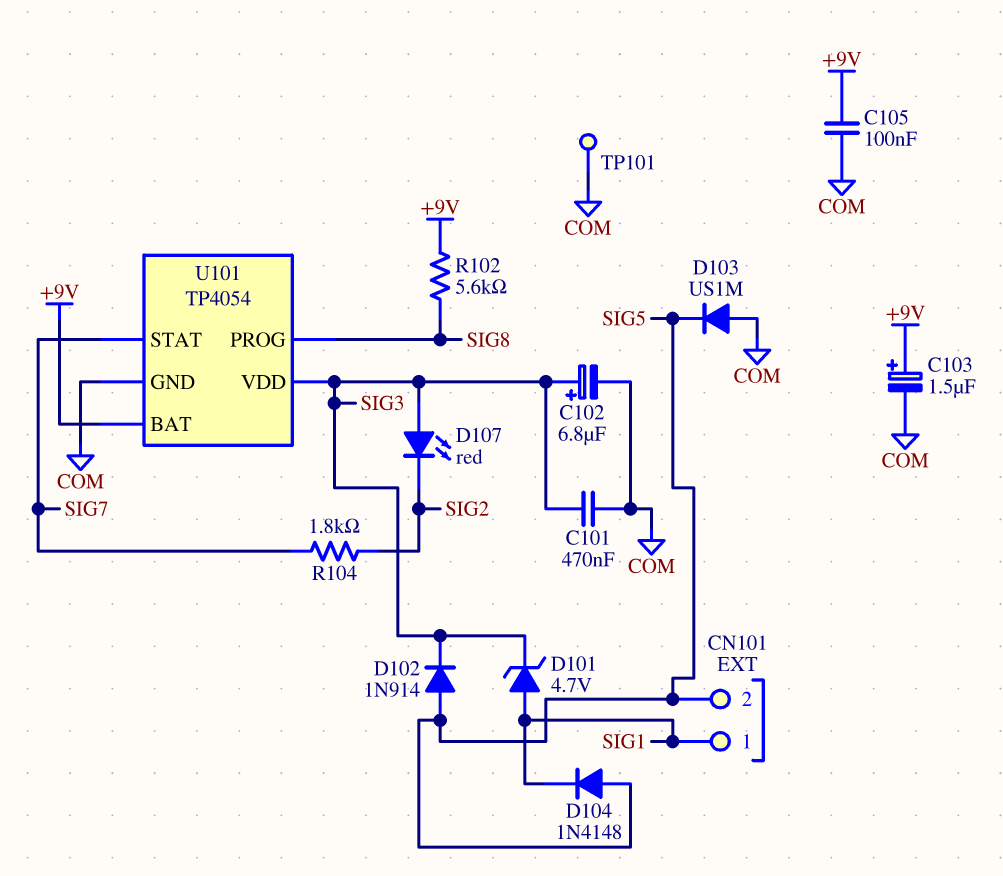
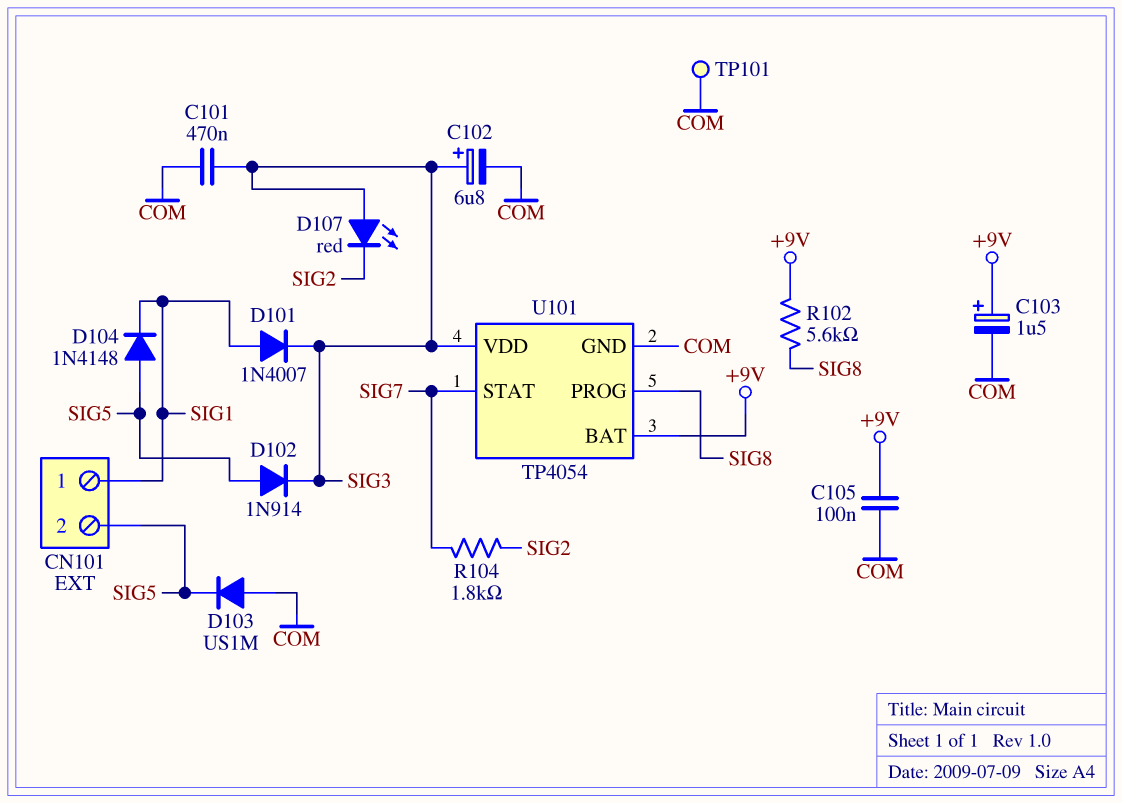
D101: zener 4.7V (A SIG1, K SIG3) -> diode 1N4007 (A SIG1, K SIG3)

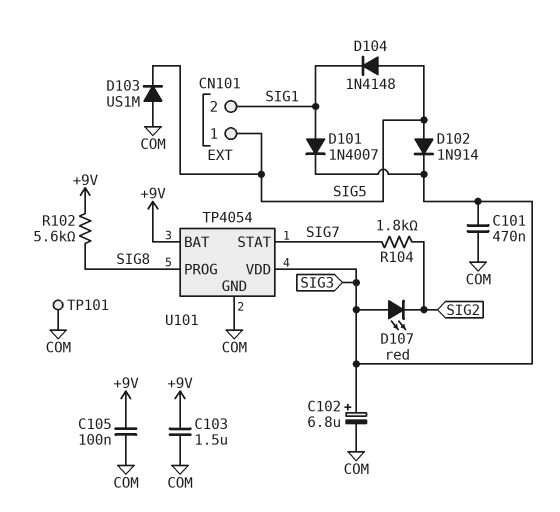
C103: 1.5uF (plus +9V, minus COM) -> 1.5uF (+9V, COM)
CN101 pin 1: SIG1 -> SIG5
CN101 pin 2: SIG5 -> SIG1

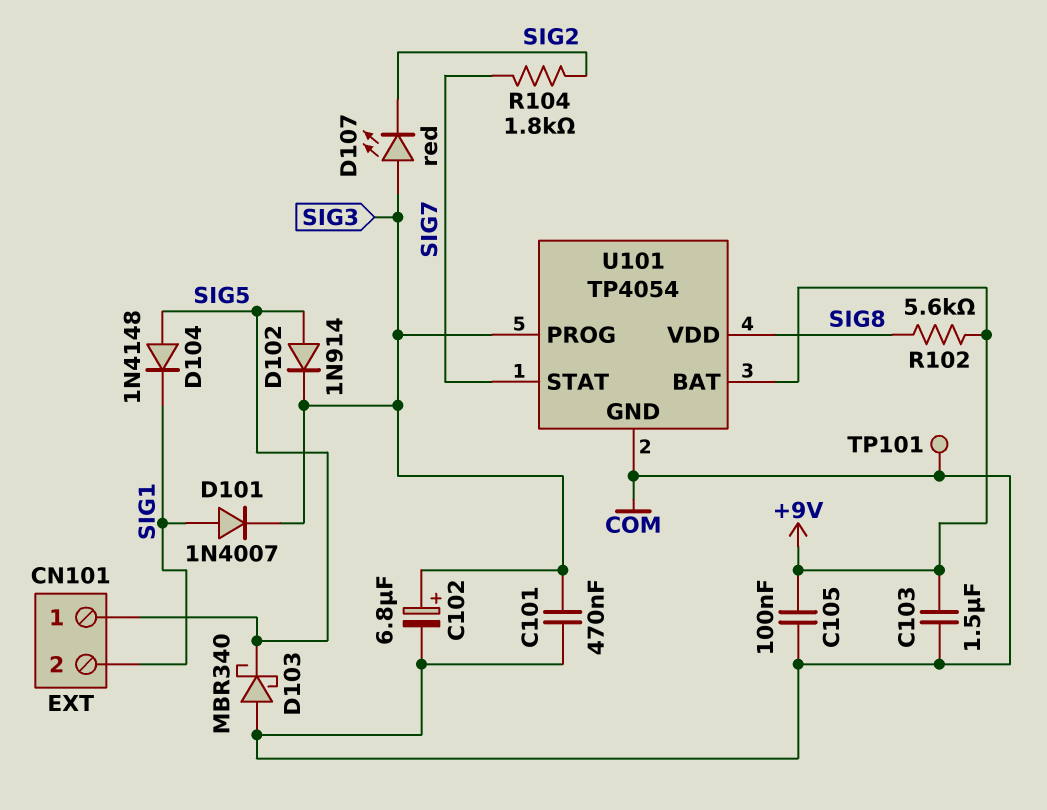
D103: diode US1M (A COM, K SIG5) -> schottky MBR340 (A COM, K SIG5)
U101 pin PROG: SIG8 -> SIG3
U101 pin VDD: SIG3 -> SIG8

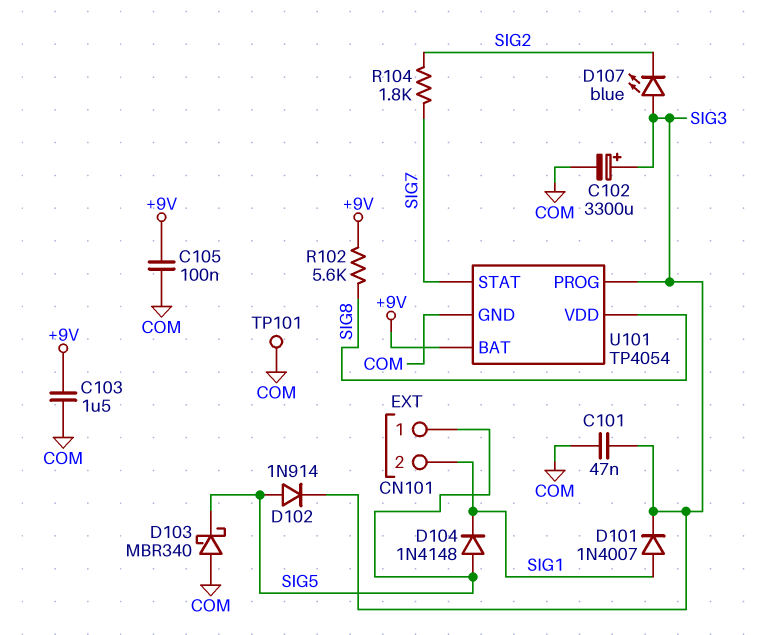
C101: 470nF (COM, SIG3) -> 47nF (COM, SIG3)
C102: 6.8uF (plus SIG3, minus COM) -> 3300uF (plus SIG3, minus COM)
D107: LED red (A SIG3, K SIG2) -> LED blue (A SIG3, K SIG2)

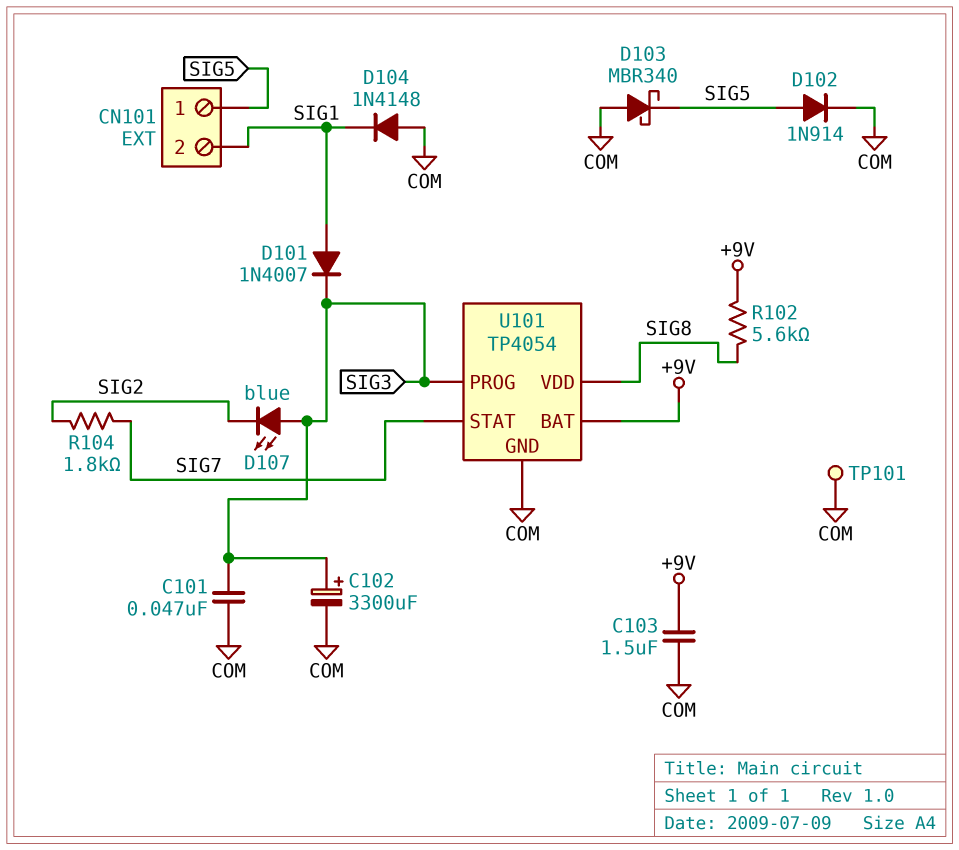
C105: 100nF (+9V, COM) -> none
D102: diode 1N914 (A SIG5, K SIG3) -> diode 1N914 (A SIG5, K COM)
D104: diode 1N4148 (A SIG5, K SIG1) -> diode 1N4148 (A COM, K SIG1)

